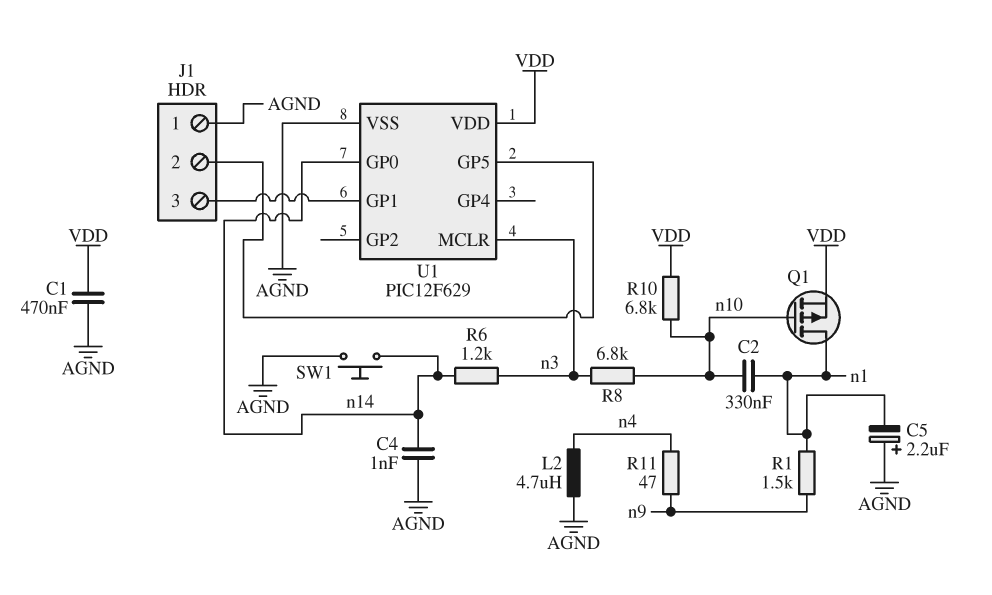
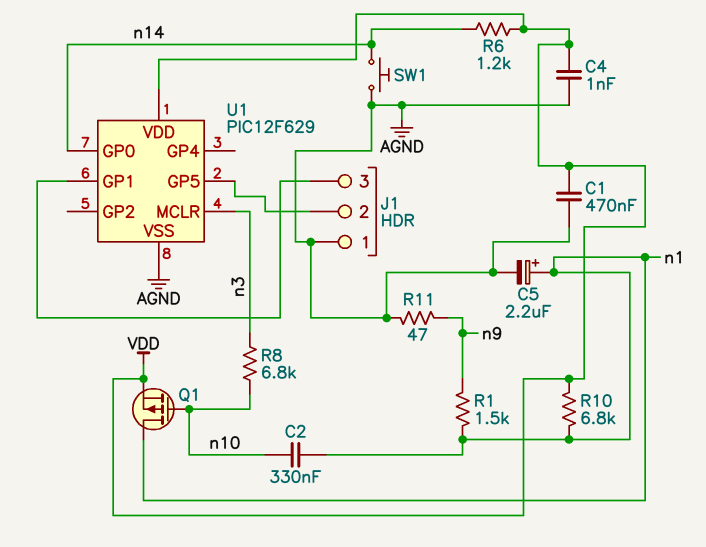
C4: 1nF (AGND, n14) -> 1nF (AGND, VDD)
C5: 2.2uF (plus AGND, minus n1) -> 2.2uF (plus n1, minus AGND)
L2: 4.7uH (AGND, n4) -> none
R6: 1.2k (n3, n14) -> 1.2k (VDD, n14)
R10: 6.8k (VDD, n10) -> 6.8k (VDD, n1)
R11: 47 (n4, n9) -> 47 (AGND, n9)

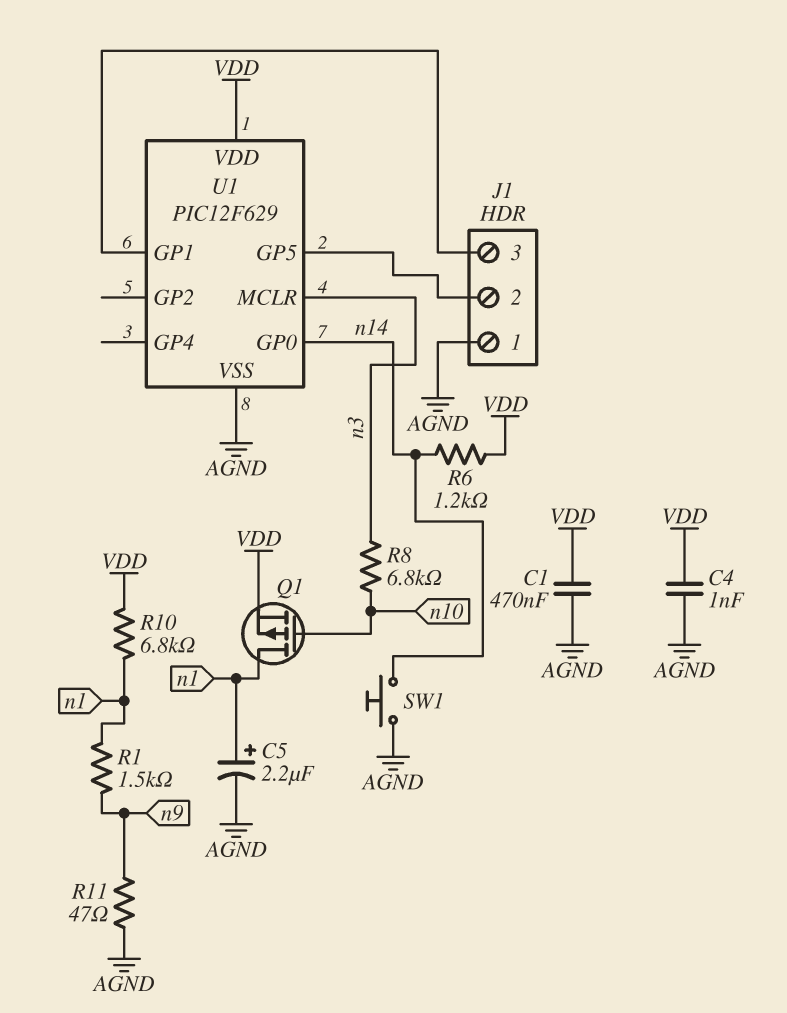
C2: 330nF (n1, n10) -> none

